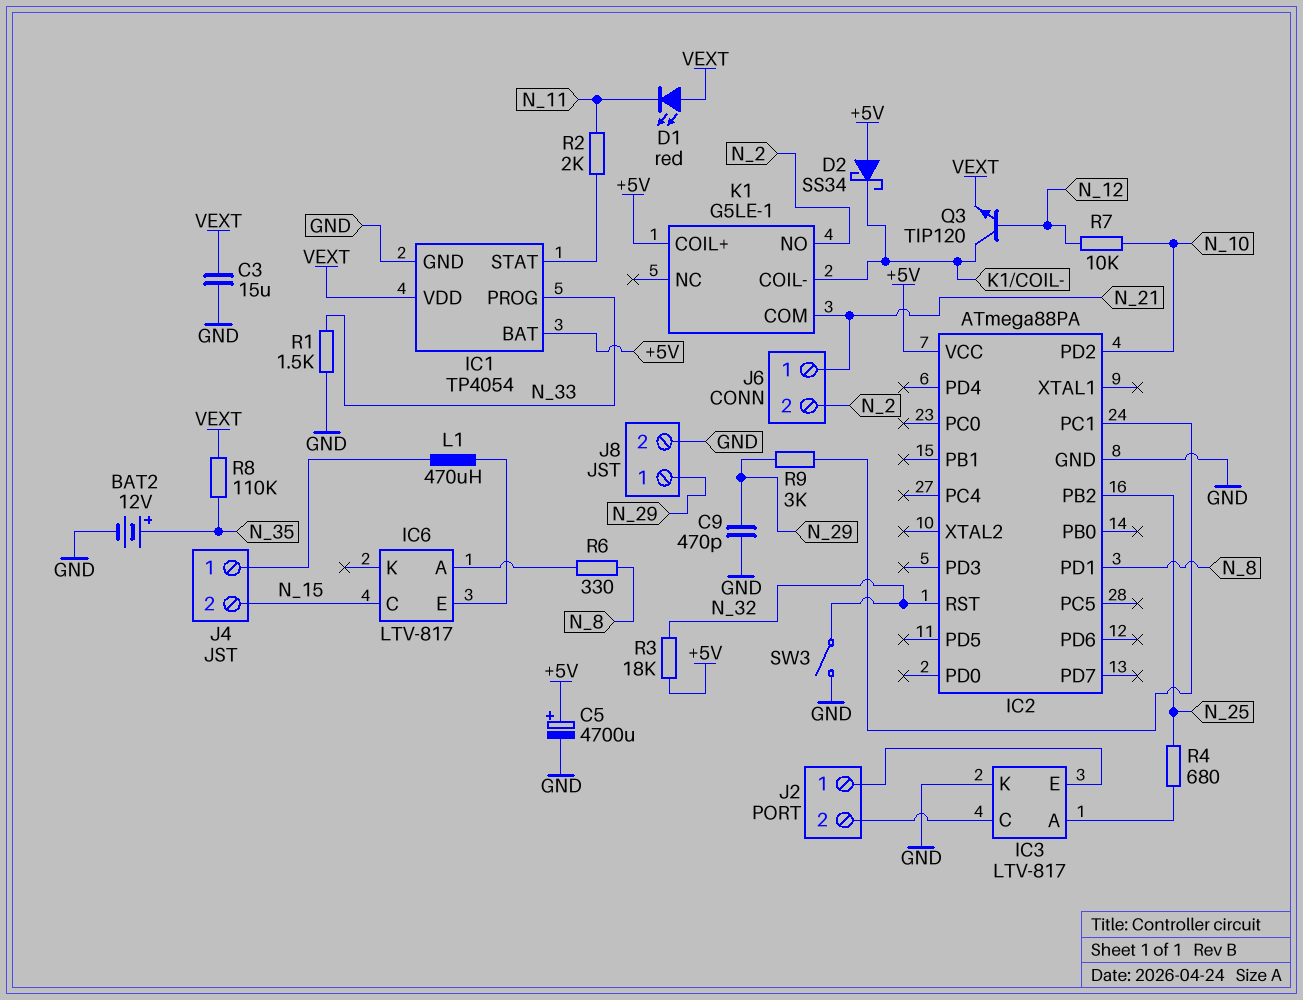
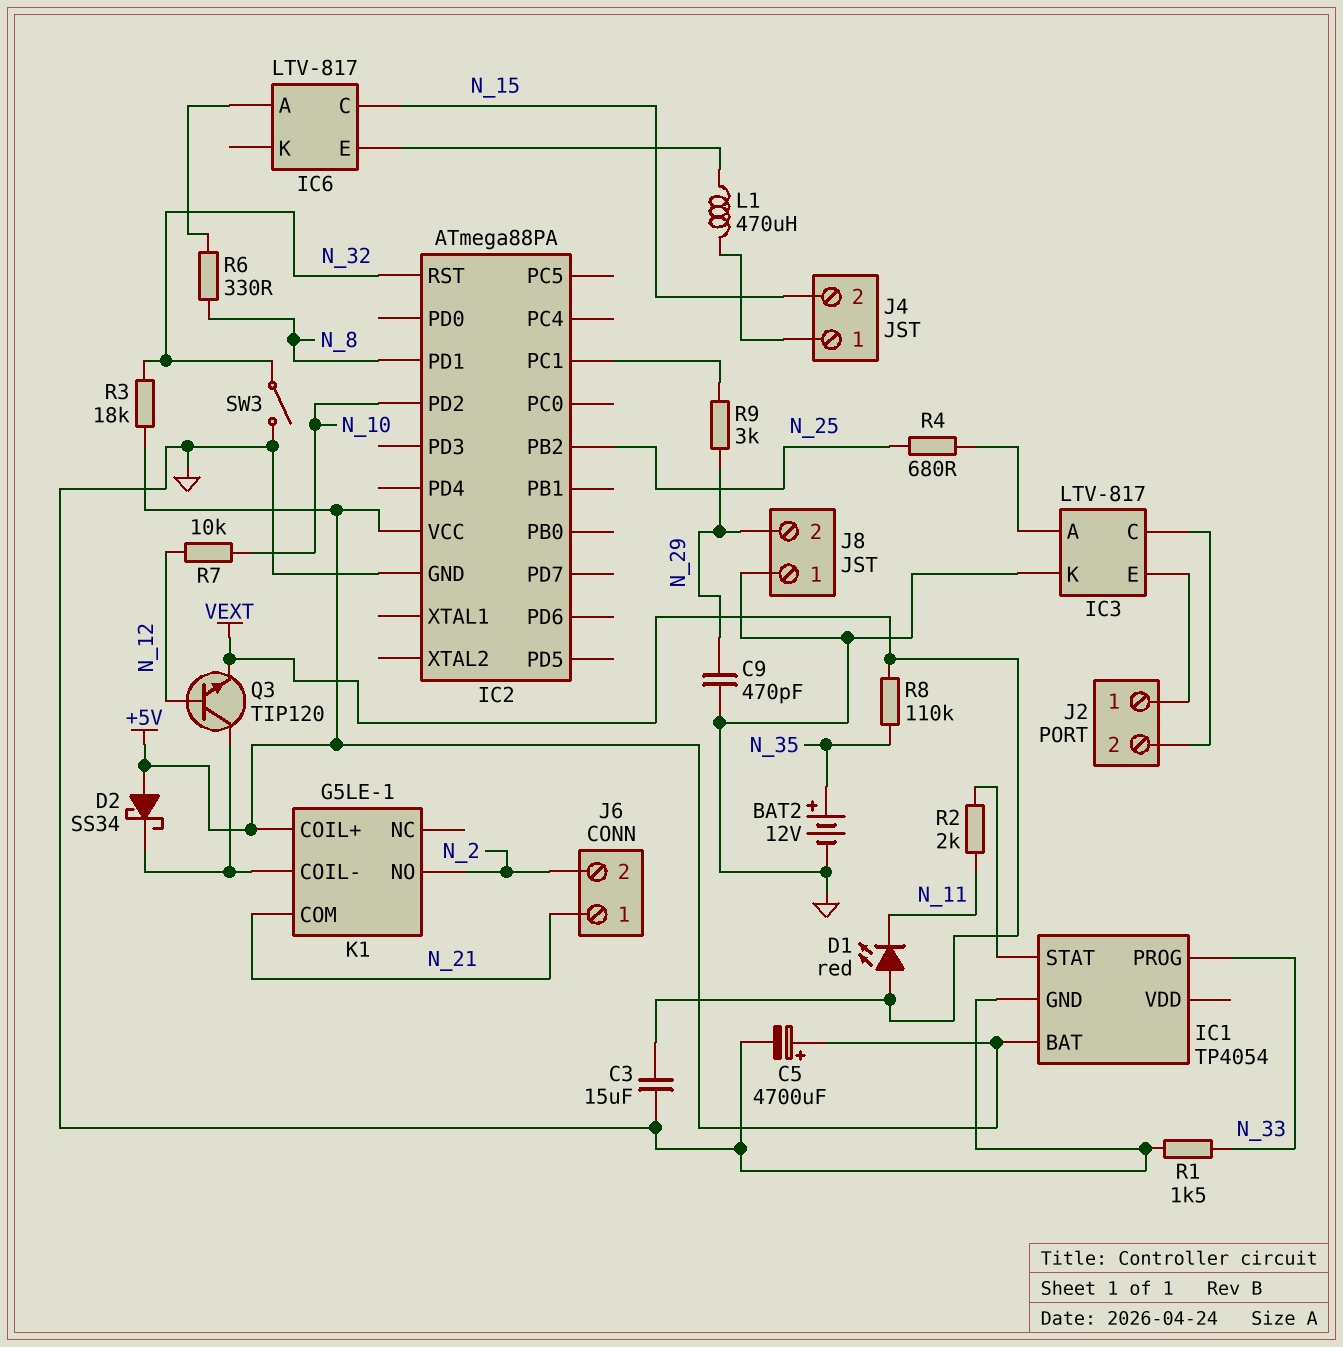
IC1 pin VDD: VEXT -> none
J8 pin 1: N_29 -> GND
J8 pin 2: GND -> N_29

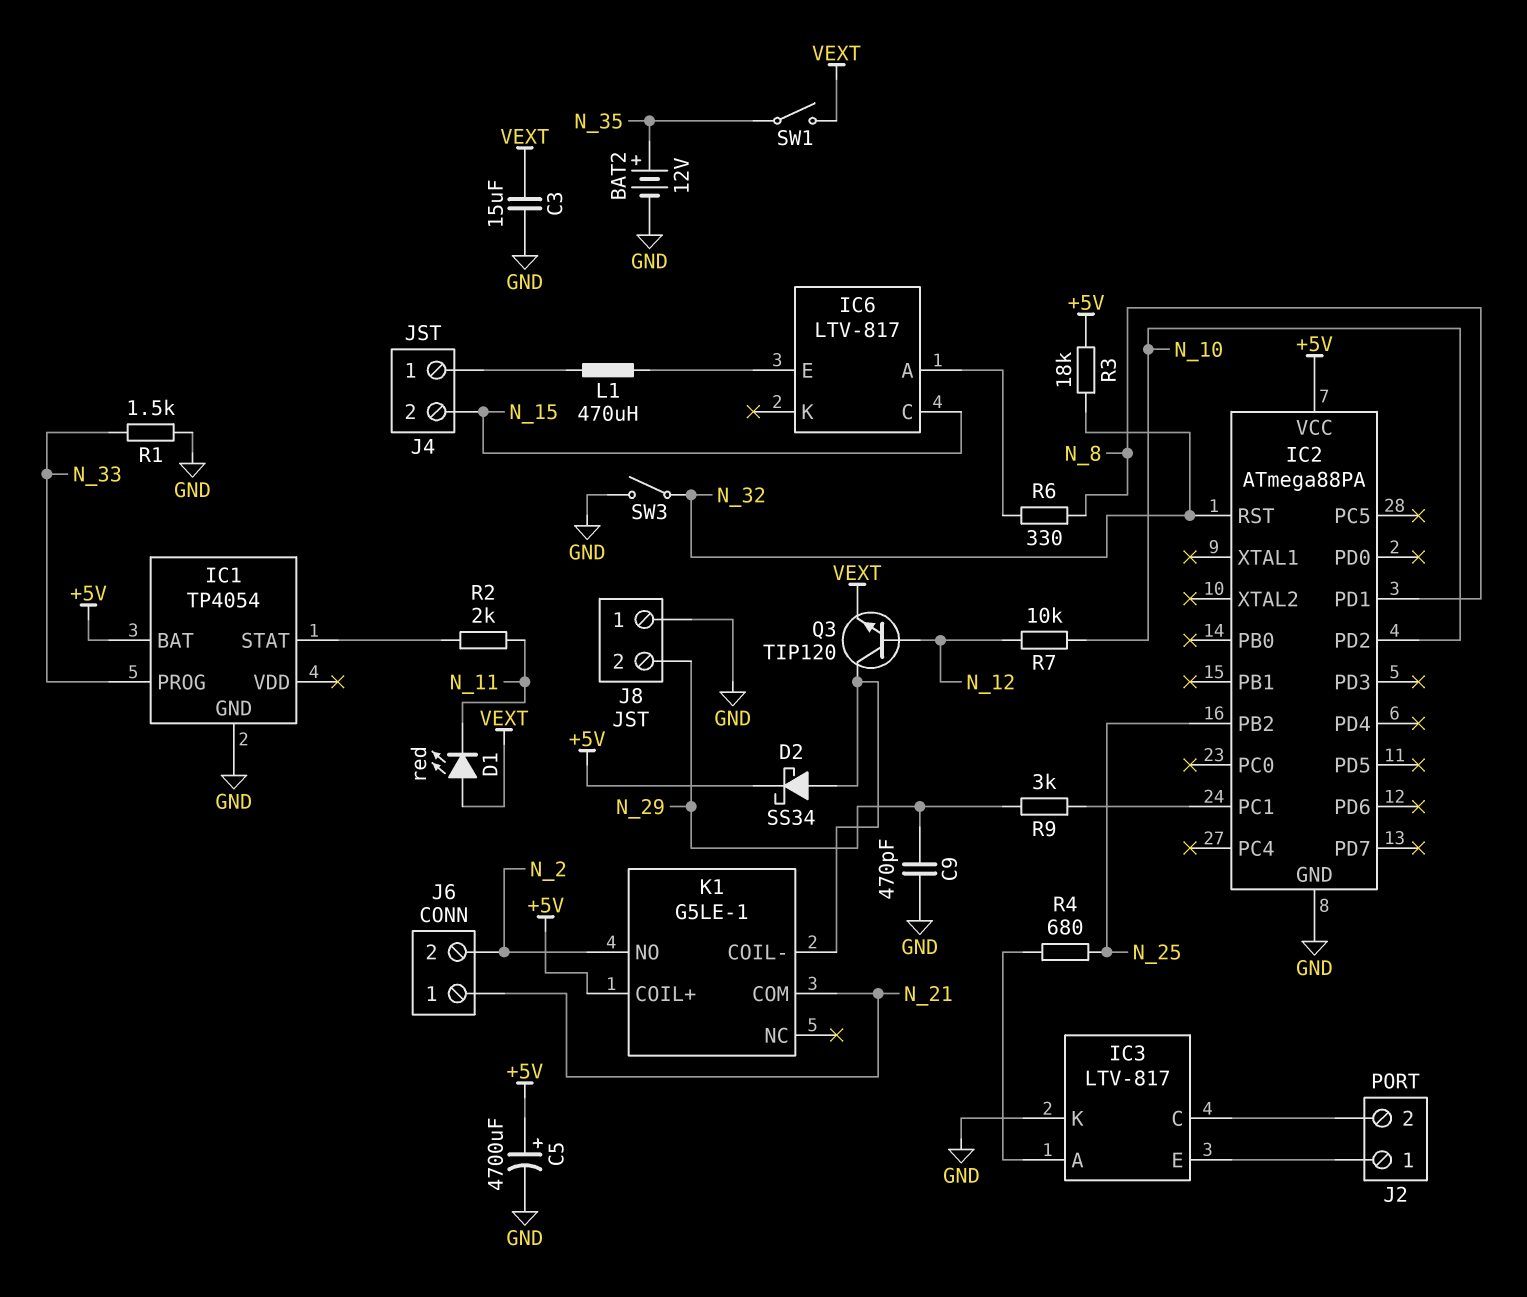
D2: schottky SS34 (A +5V, K K1/COIL-) -> schottky SS34 (A K1/COIL-, K +5V)
R8: 110k (N_35, VEXT) -> none
SW1: none -> switch (N_35, VEXT)

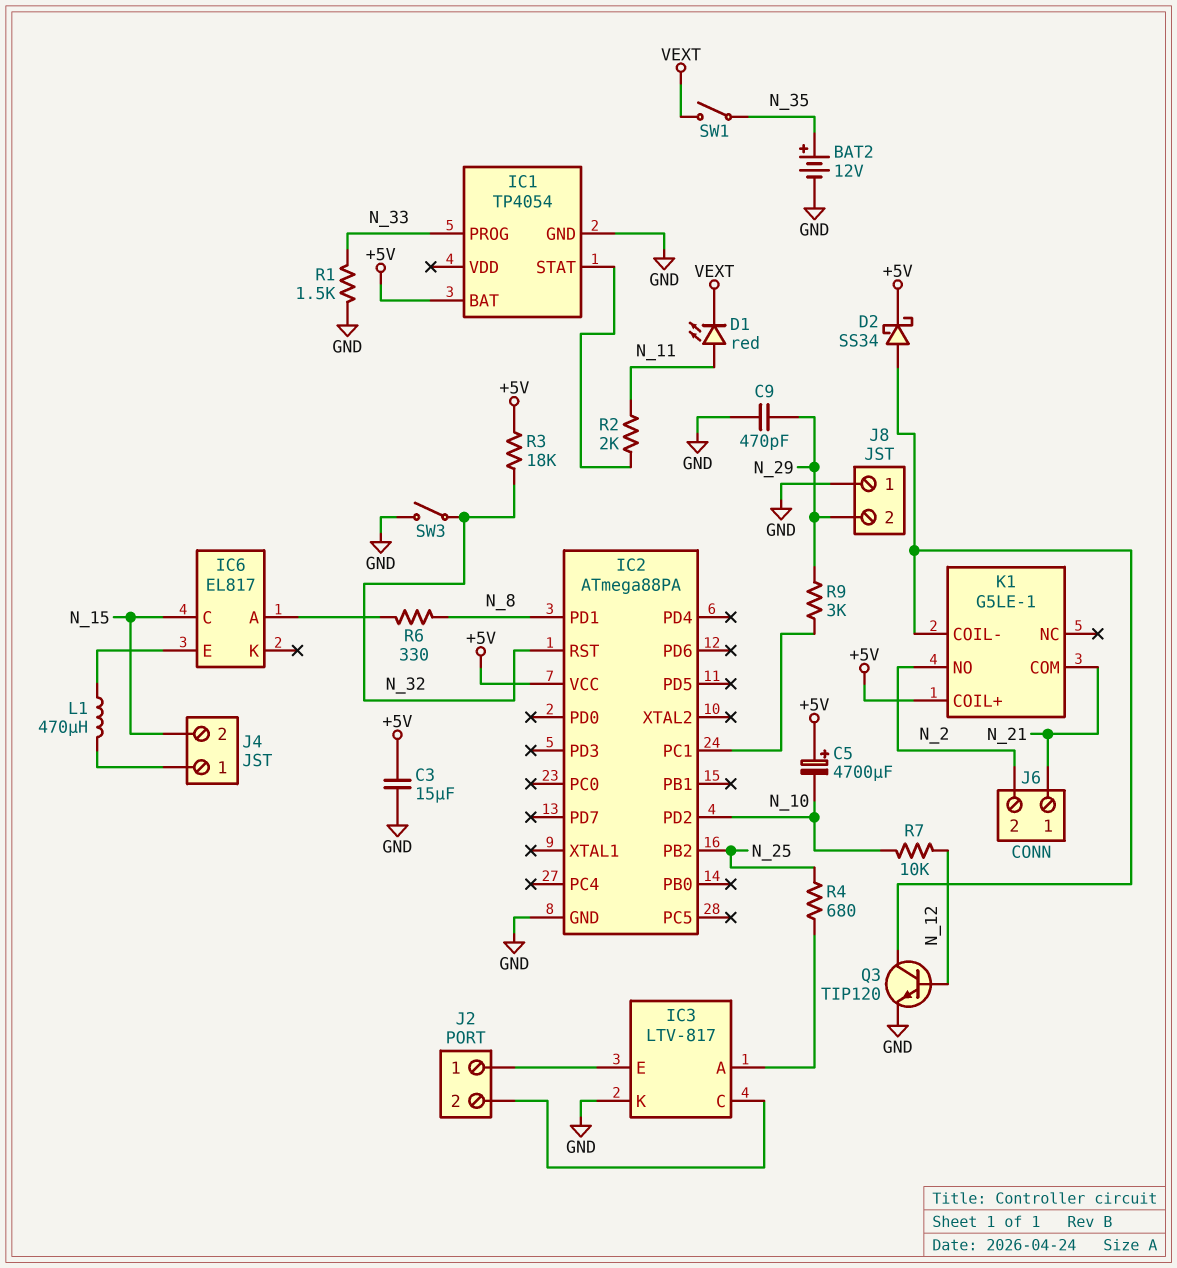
C3: 15uF (GND, VEXT) -> 15uF (+5V, GND)
C5: 4700uF (plus +5V, minus GND) -> 4700uF (plus +5V, minus N_10)
D1: LED red (A VEXT, K N_11) -> LED red (A N_11, K VEXT)
IC6: LTV-817 -> EL817
Q3: NPN TIP120 (B N_12, C K1/COIL-, E VEXT) -> NPN TIP120 (B N_12, C K1/COIL-, E GND)

